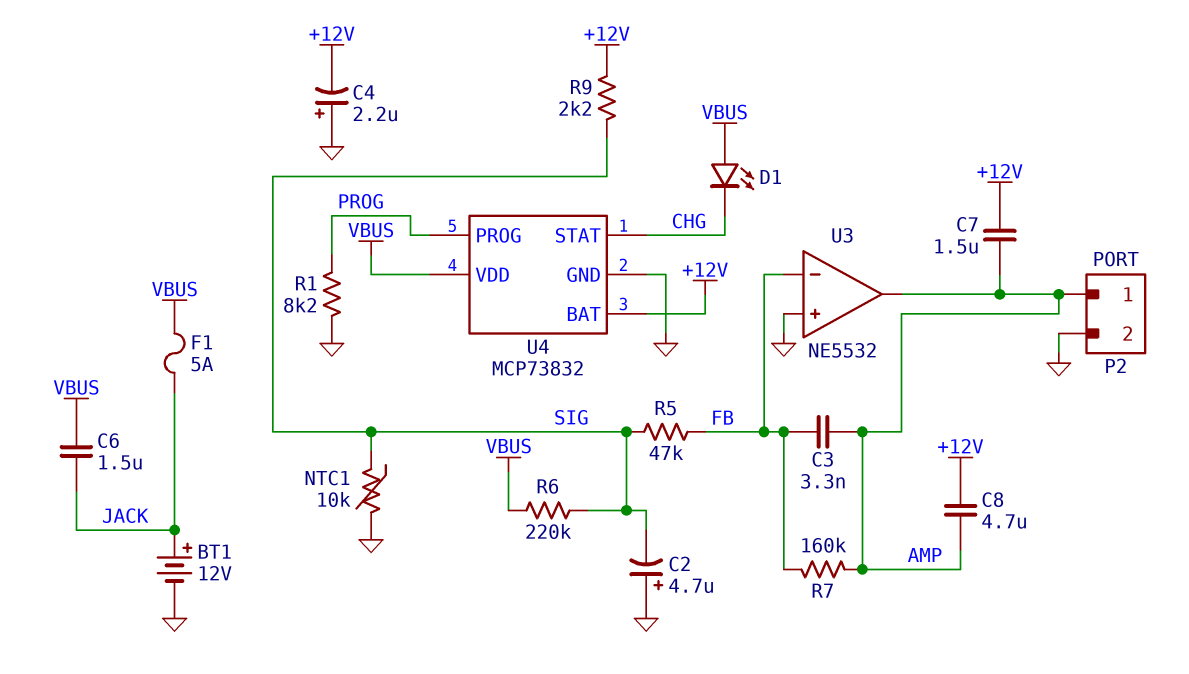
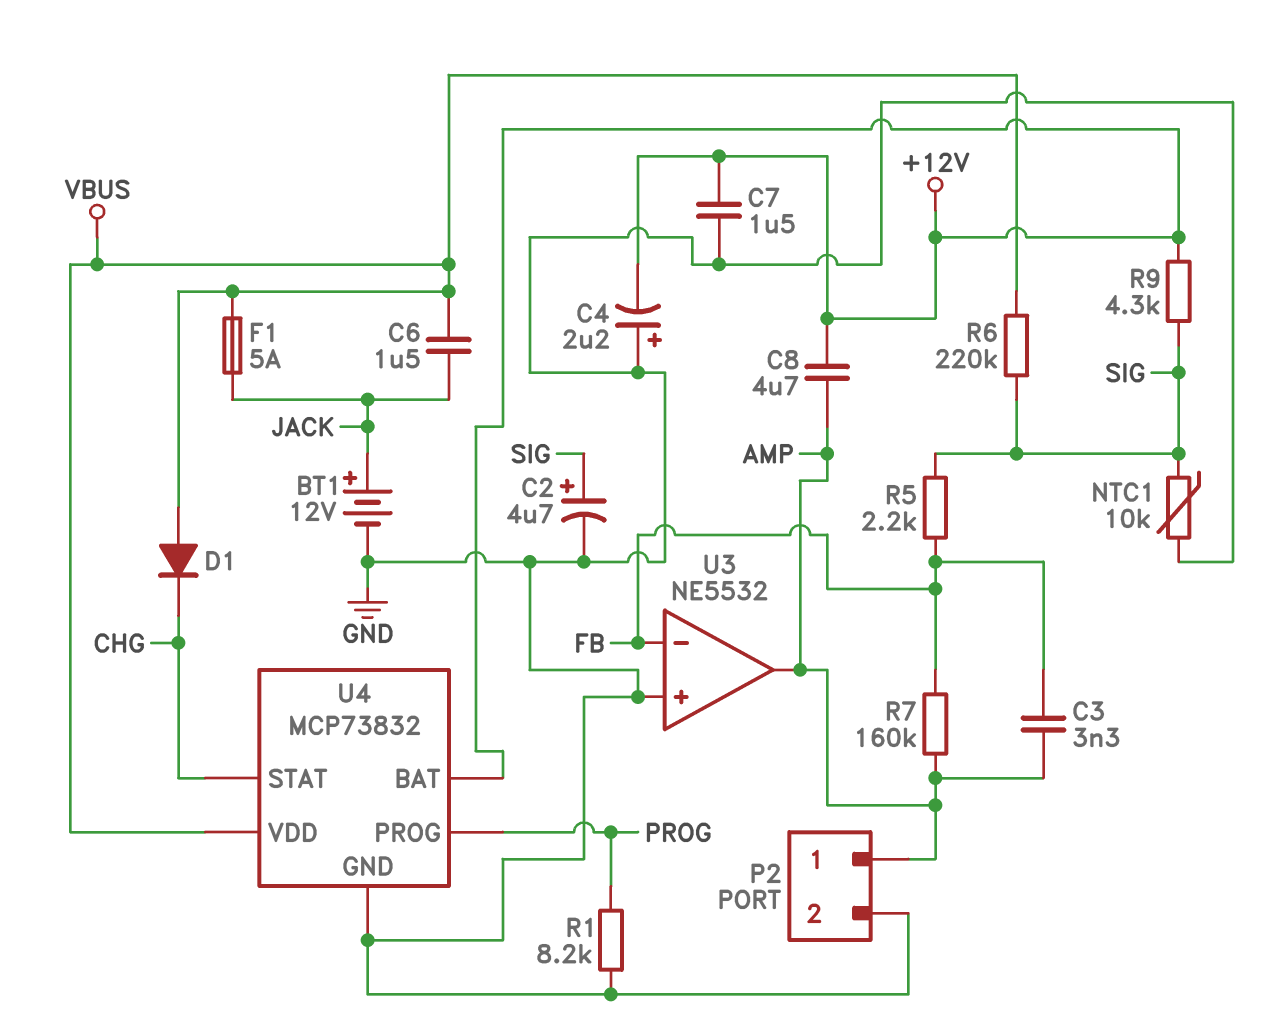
C2: 4.7uF (plus GND, minus SIG) -> 4.7uF (plus SIG, minus GND)
C7: 1.5uF (+12V, AMP) -> 1.5uF (+12V, GND)
D1: LED (A VBUS, K CHG) -> diode (A VBUS, K CHG)
R5: 47k (FB, SIG) -> 2.2k (FB, SIG)
R9: 2.2k (+12V, SIG) -> 4.3k (+12V, SIG)

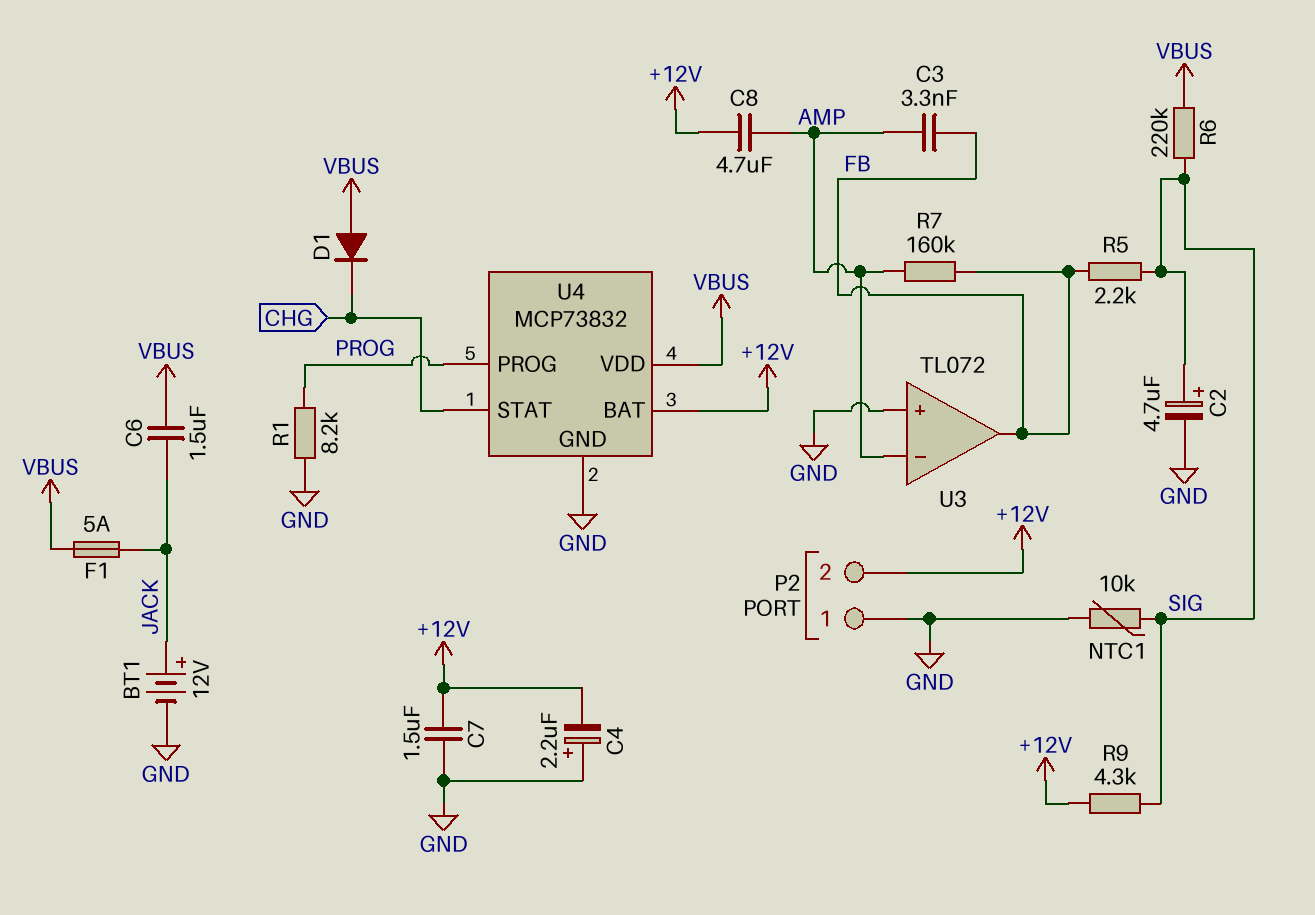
P2 pin 1: AMP -> GND
P2 pin 2: GND -> +12V
U3: NE5532 -> TL072
U3 pin in-: FB -> AMP
U3 pin out: AMP -> FB

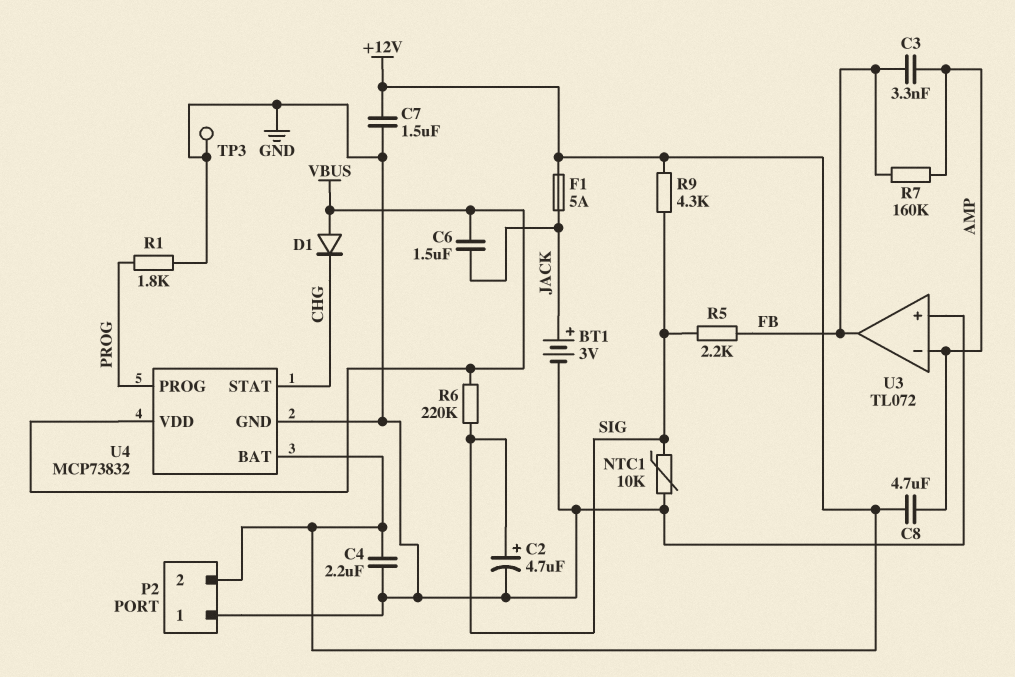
BT1: 12V (plus JACK, minus GND) -> 3V (plus JACK, minus GND)
C4: 2.2uF (plus GND, minus +12V) -> 2.2uF (+12V, GND)
F1: 5A (JACK, VBUS) -> 5A (+12V, JACK)
R1: 8.2k (GND, PROG) -> 1.8k (GND, PROG)
TP3: none -> test point (GND)

